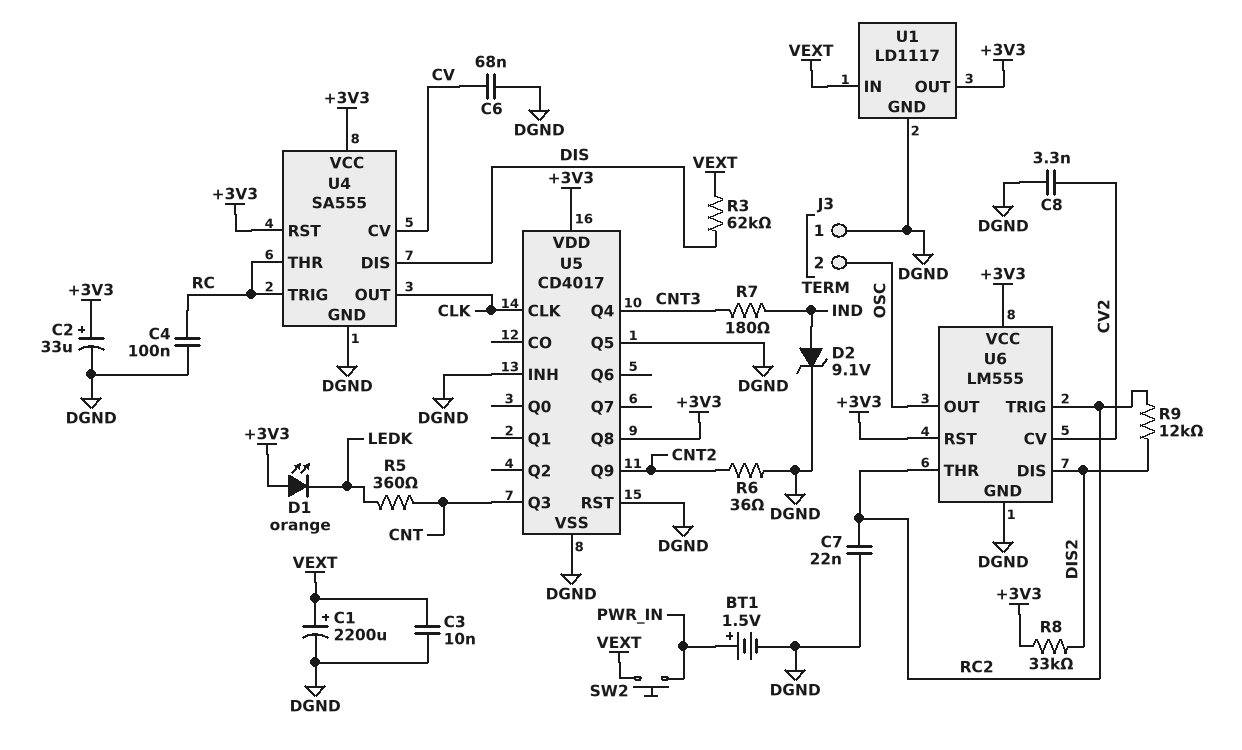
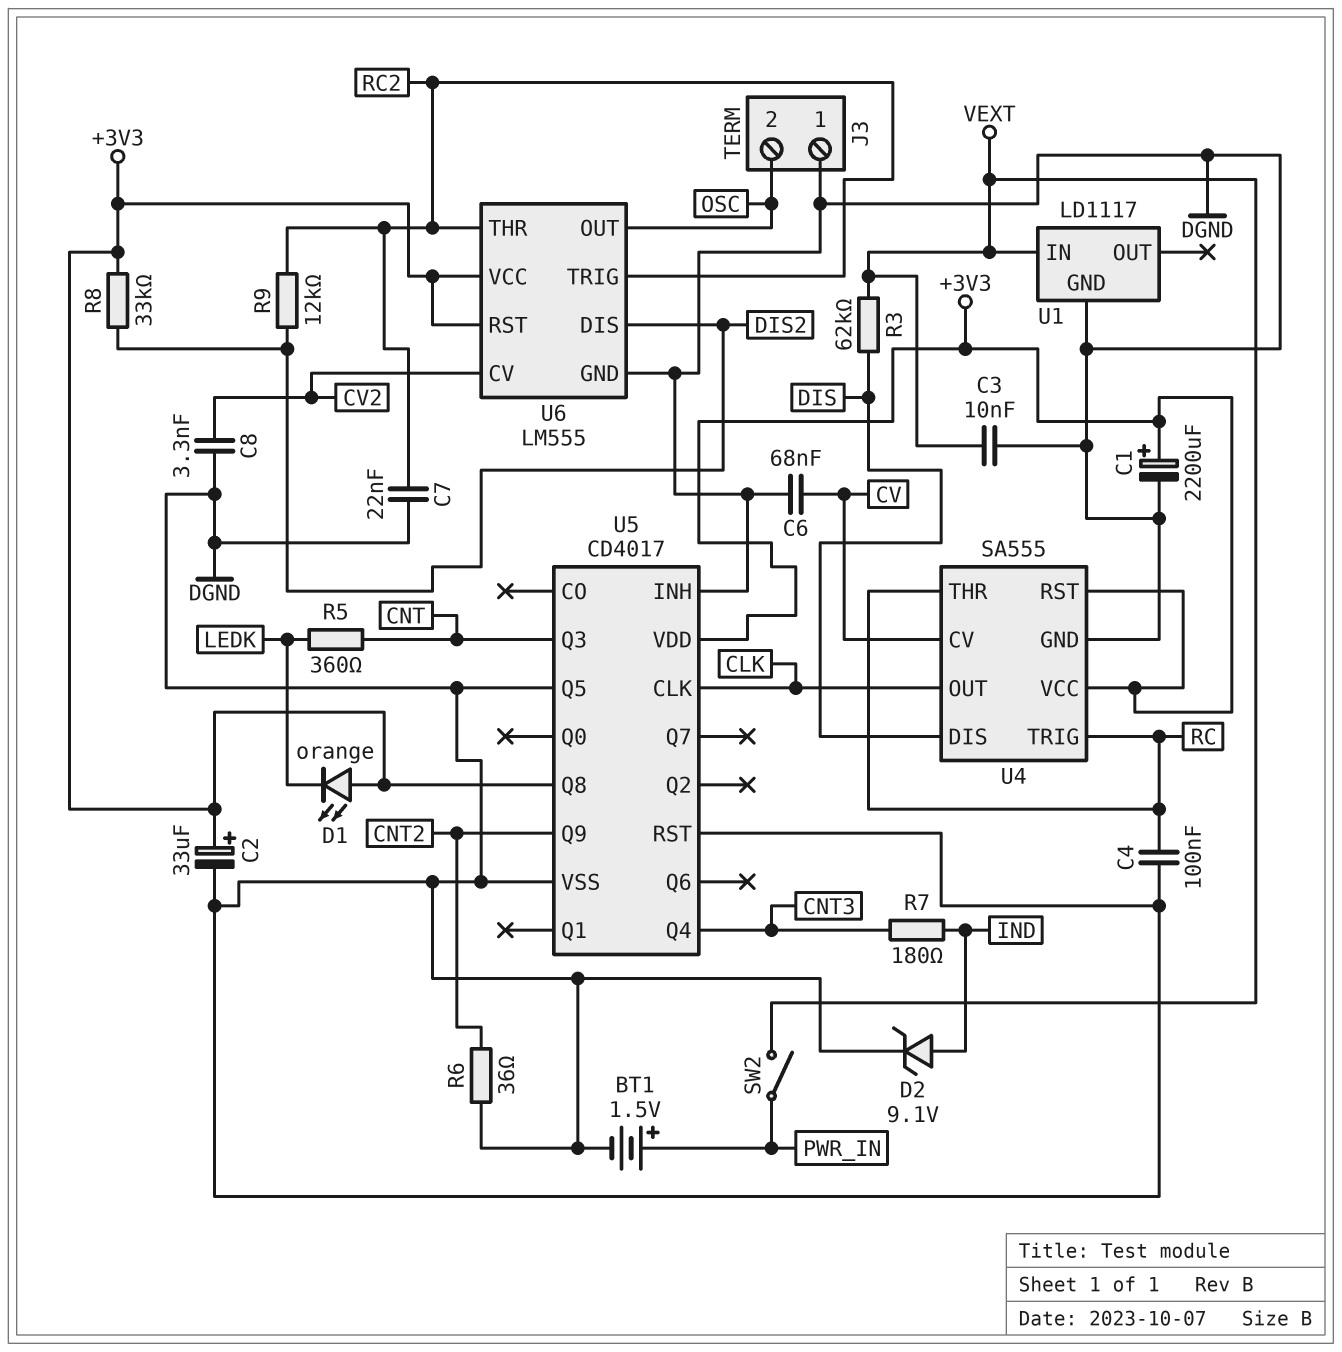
C1: 2200uF (plus VEXT, minus DGND) -> 2200uF (plus +3V3, minus DGND)
SW2: button (PWR_IN, VEXT) -> switch (PWR_IN, VEXT)
U1 pin OUT: +3V3 -> none

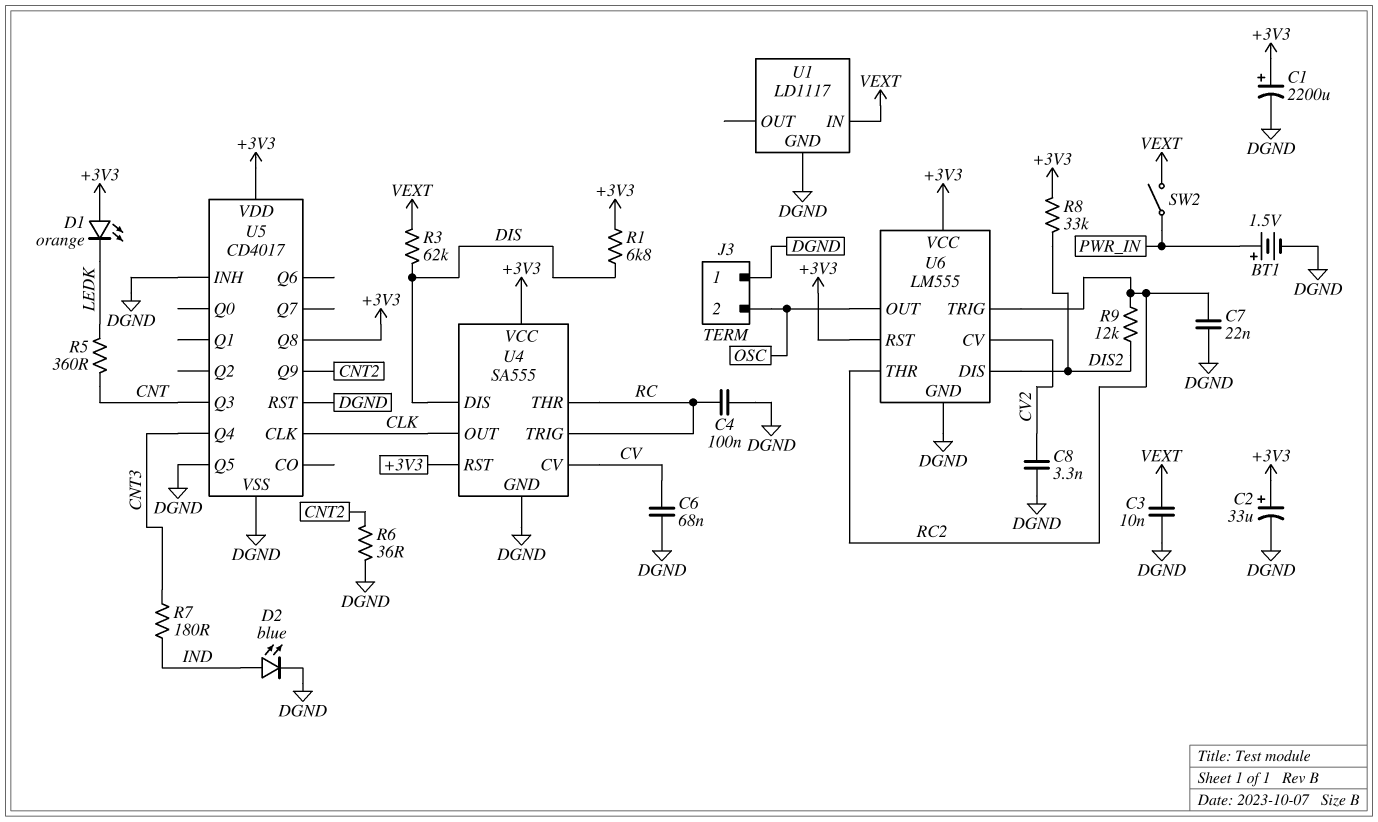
D2: zener 9.1V (A IND, K DGND) -> LED blue (A IND, K DGND)
R1: none -> 6.8k (+3V3, DIS)

